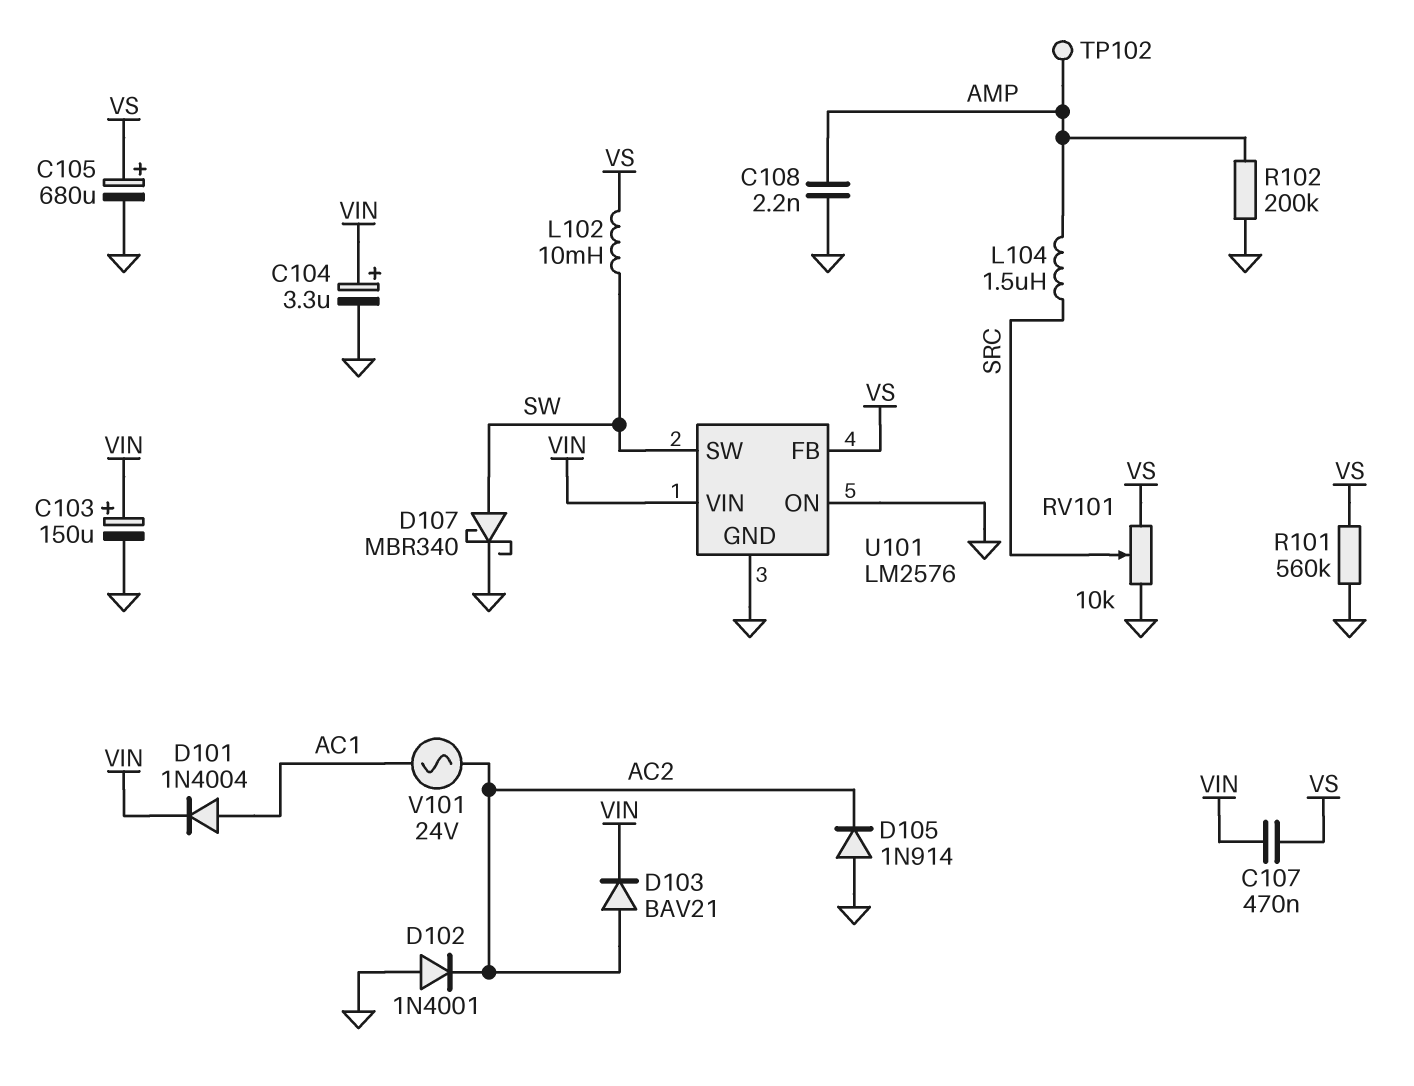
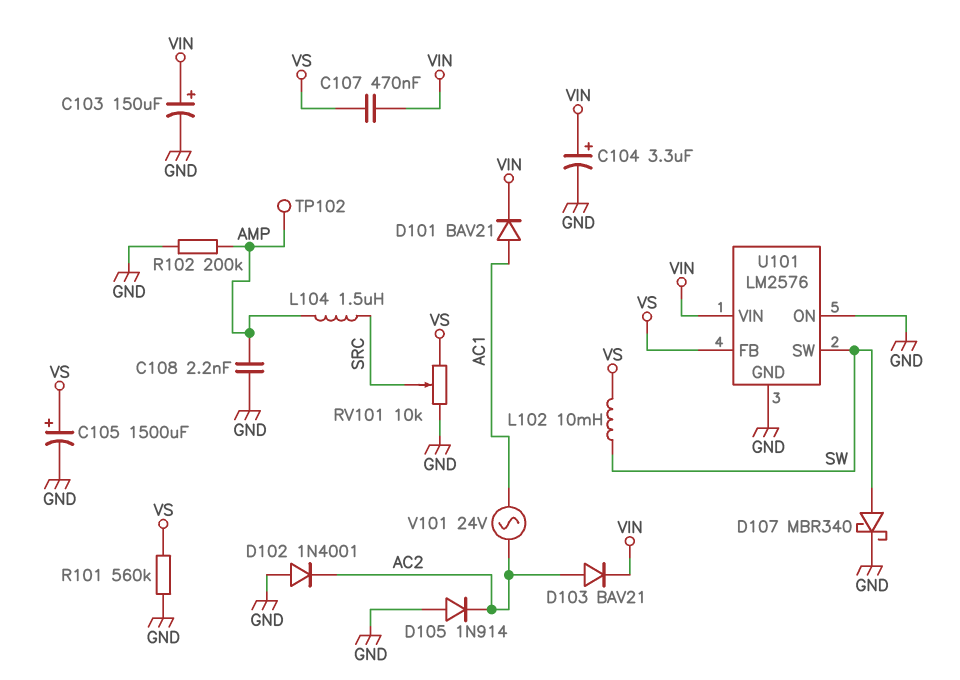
C105: 680uF (plus VS, minus GND) -> 1500uF (plus VS, minus GND)
D101: diode 1N4004 (A AC1, K VIN) -> diode BAV21 (A AC1, K VIN)

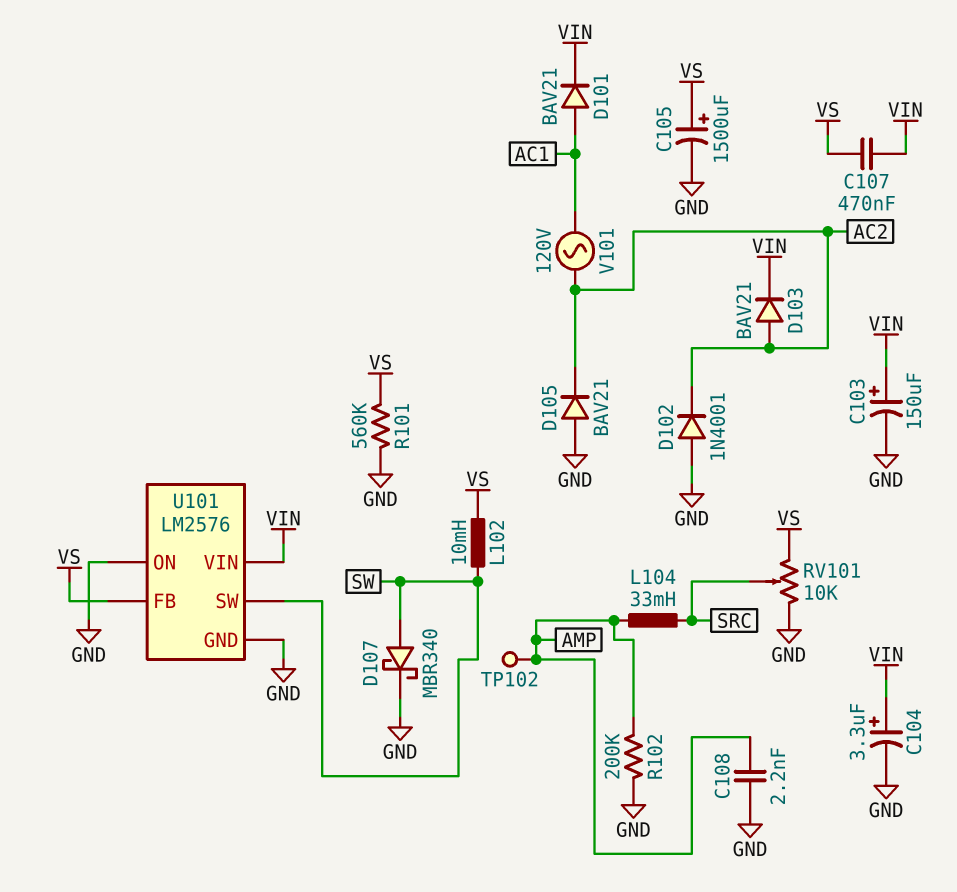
D105: diode 1N914 (A GND, K AC2) -> diode BAV21 (A GND, K AC2)
L104: 1.5uH (AMP, SRC) -> 33mH (AMP, SRC)
V101: AC 24V (AC1, AC2) -> AC 120V (AC1, AC2)

